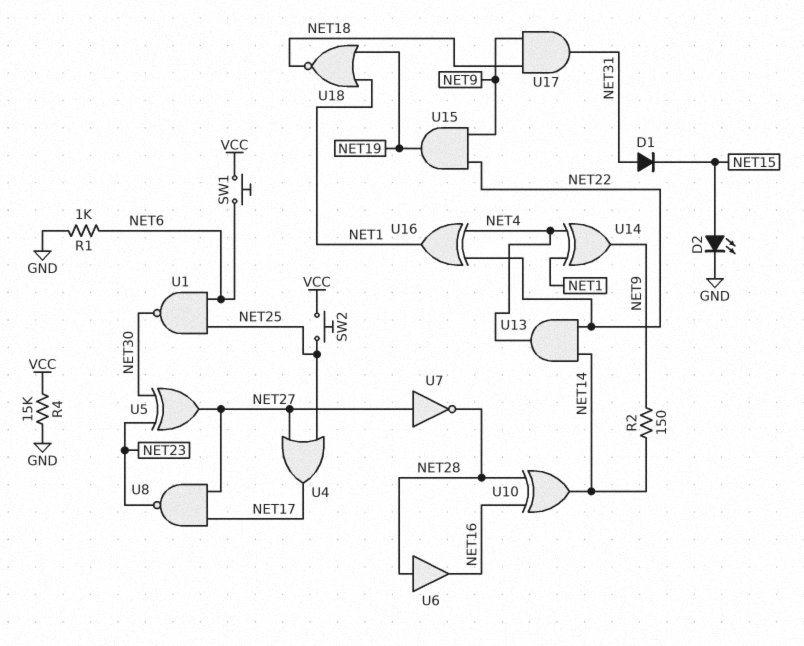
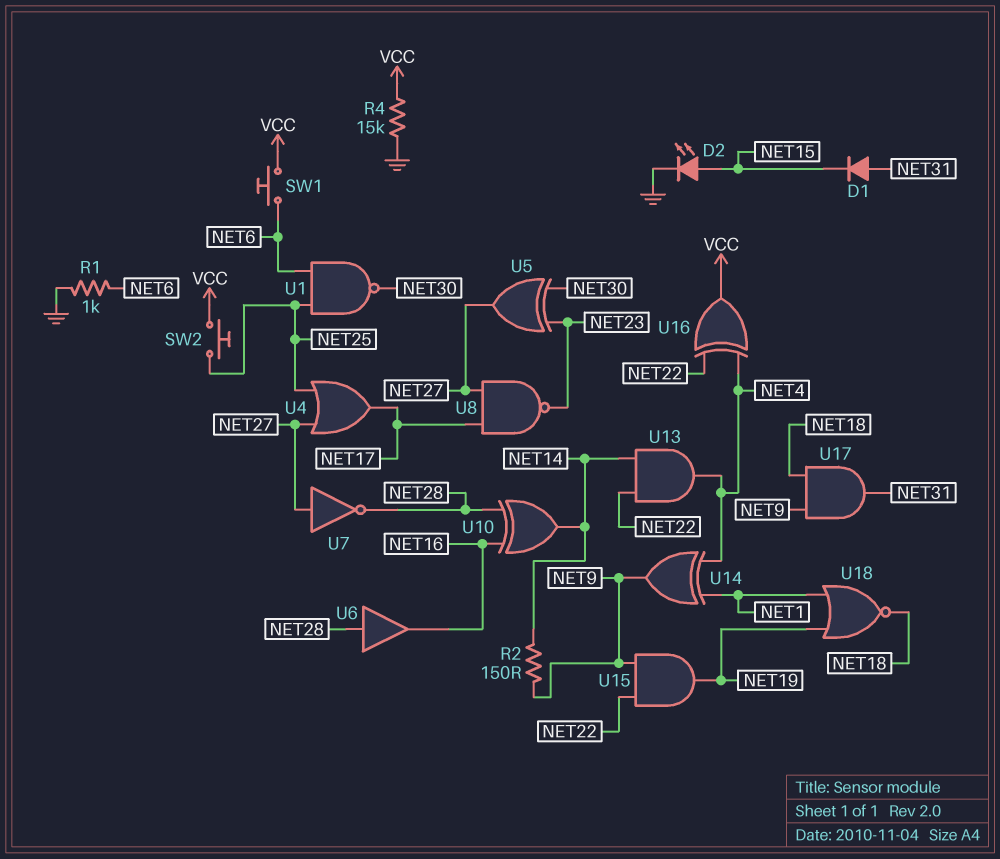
U16: XOR (in NET4, in NET22, out NET1) -> XOR (in NET4, in NET22, out VCC)

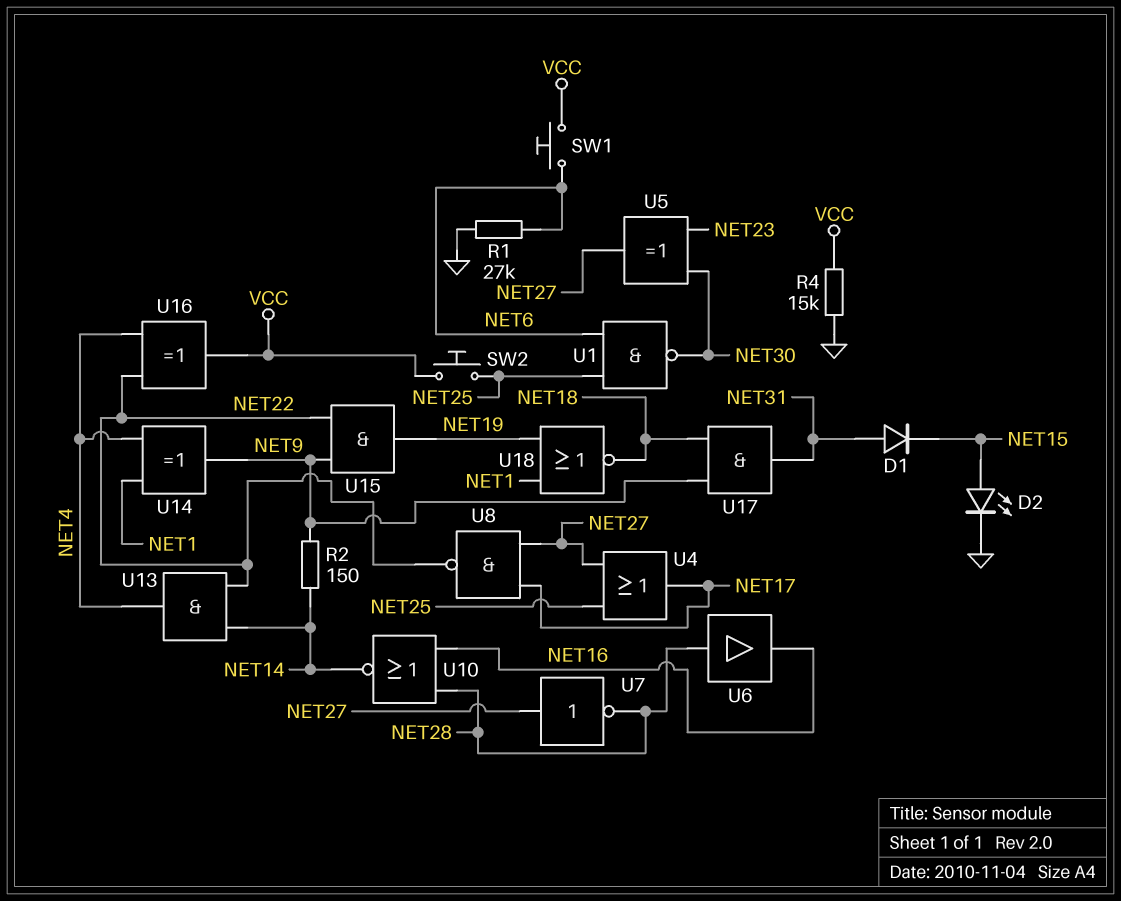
R1: 1k (GND, NET6) -> 27k (GND, NET6)
U8: NAND (in NET17, in NET27, out NET23) -> NAND (in NET17, in NET27, out NET22)
U10: XOR (in NET16, in NET28, out NET14) -> NOR (in NET16, in NET28, out NET14)

